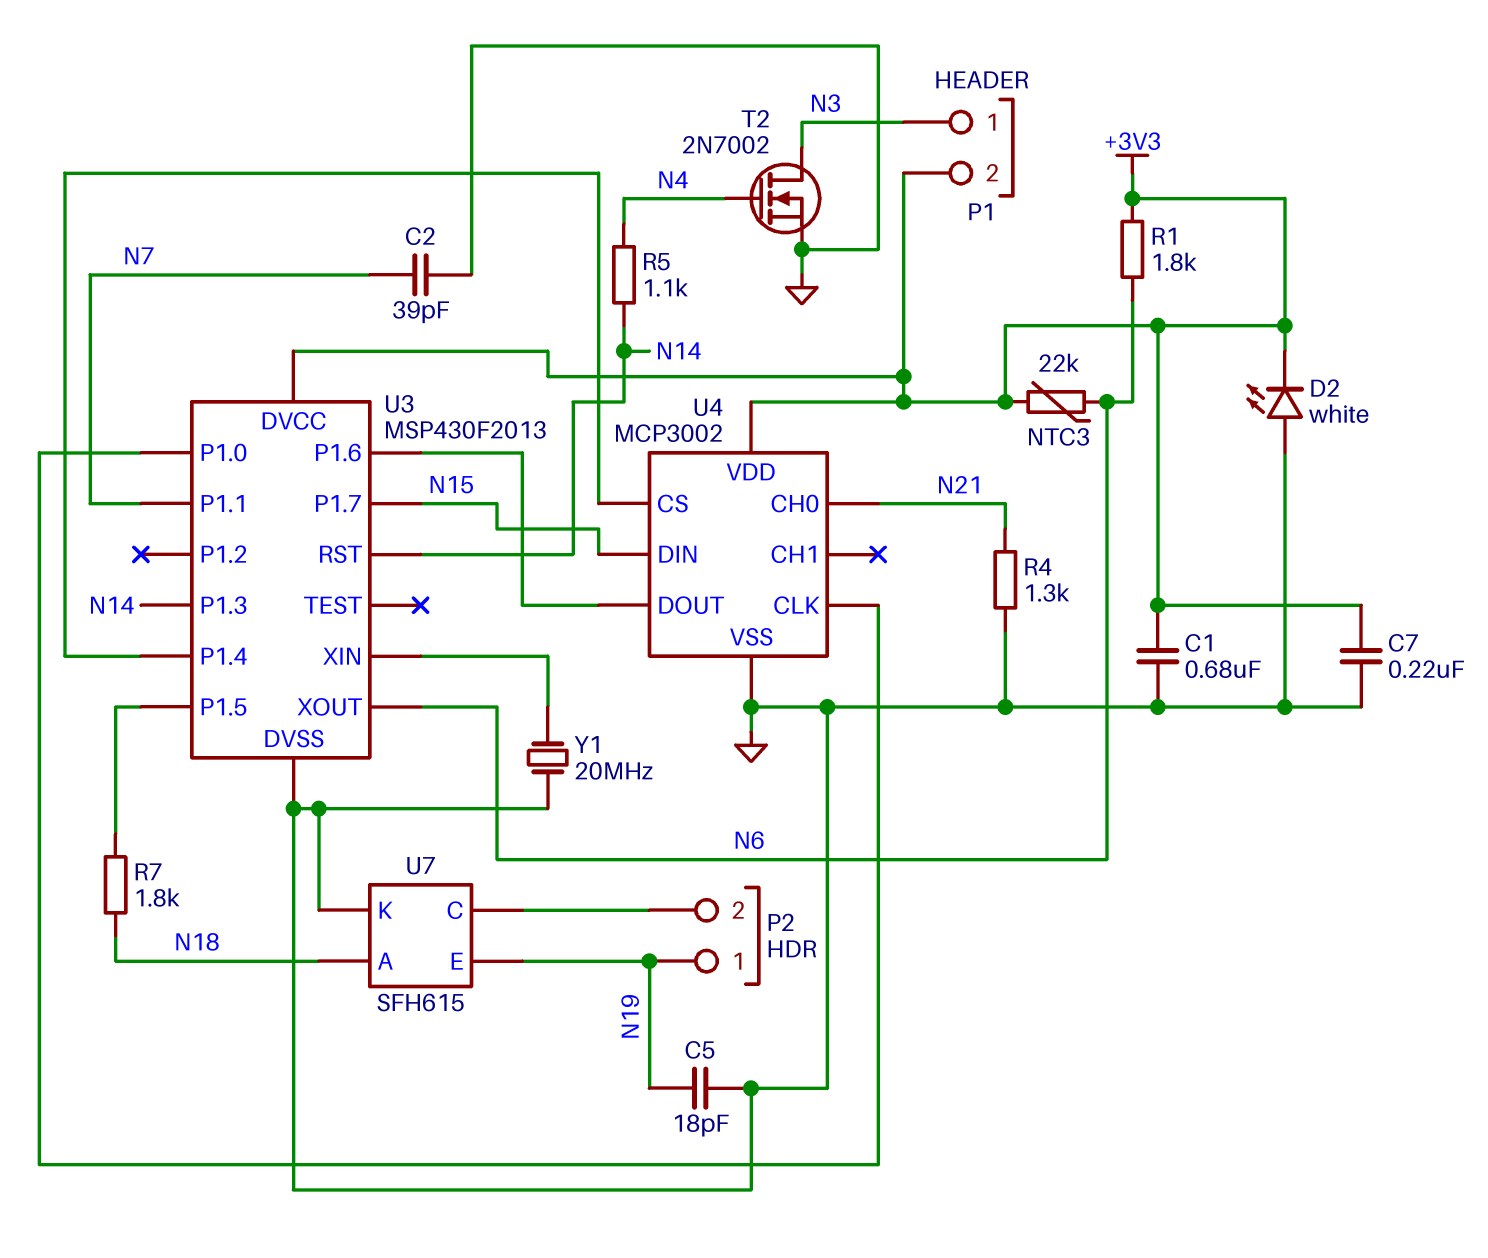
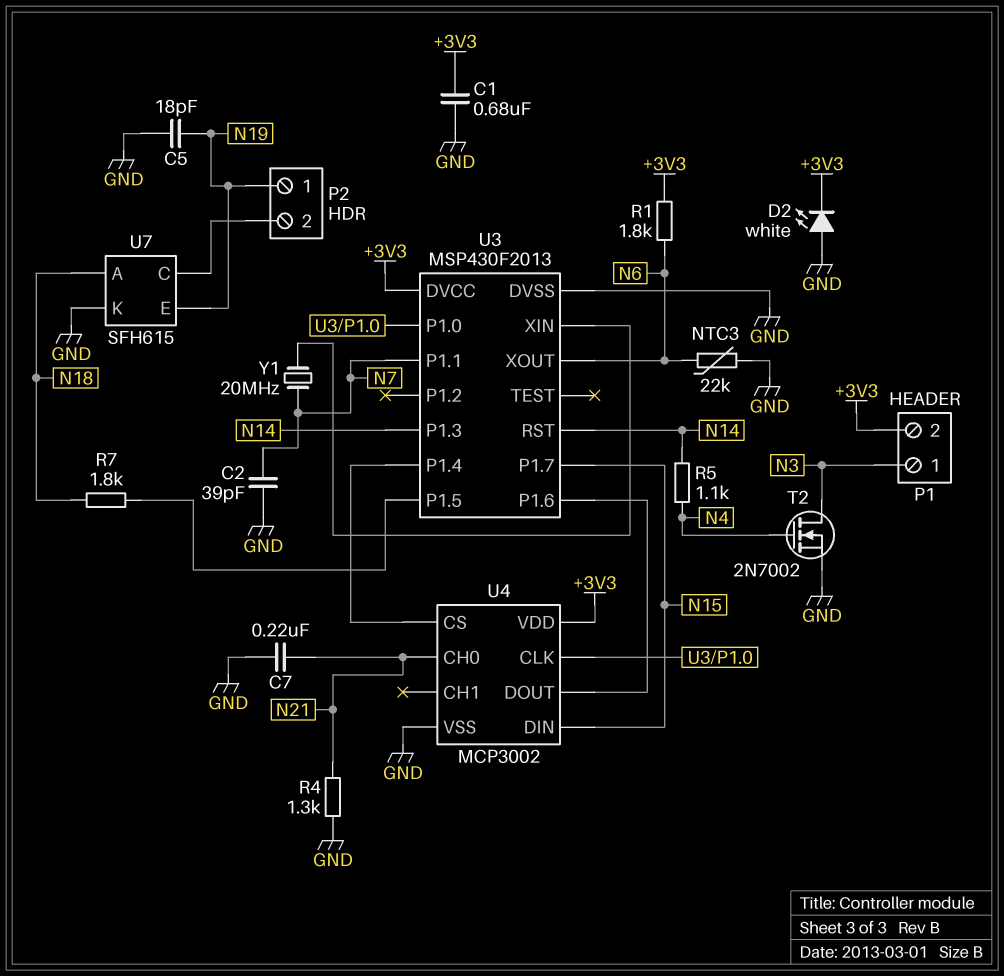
C7: 220nF (+3V3, GND) -> 220nF (GND, N21)
NTC3: 22k (+3V3, N6) -> 22k (GND, N6)
Y1: 20MHz (GND, U3/XIN) -> 20MHz (N7, U3/XIN)

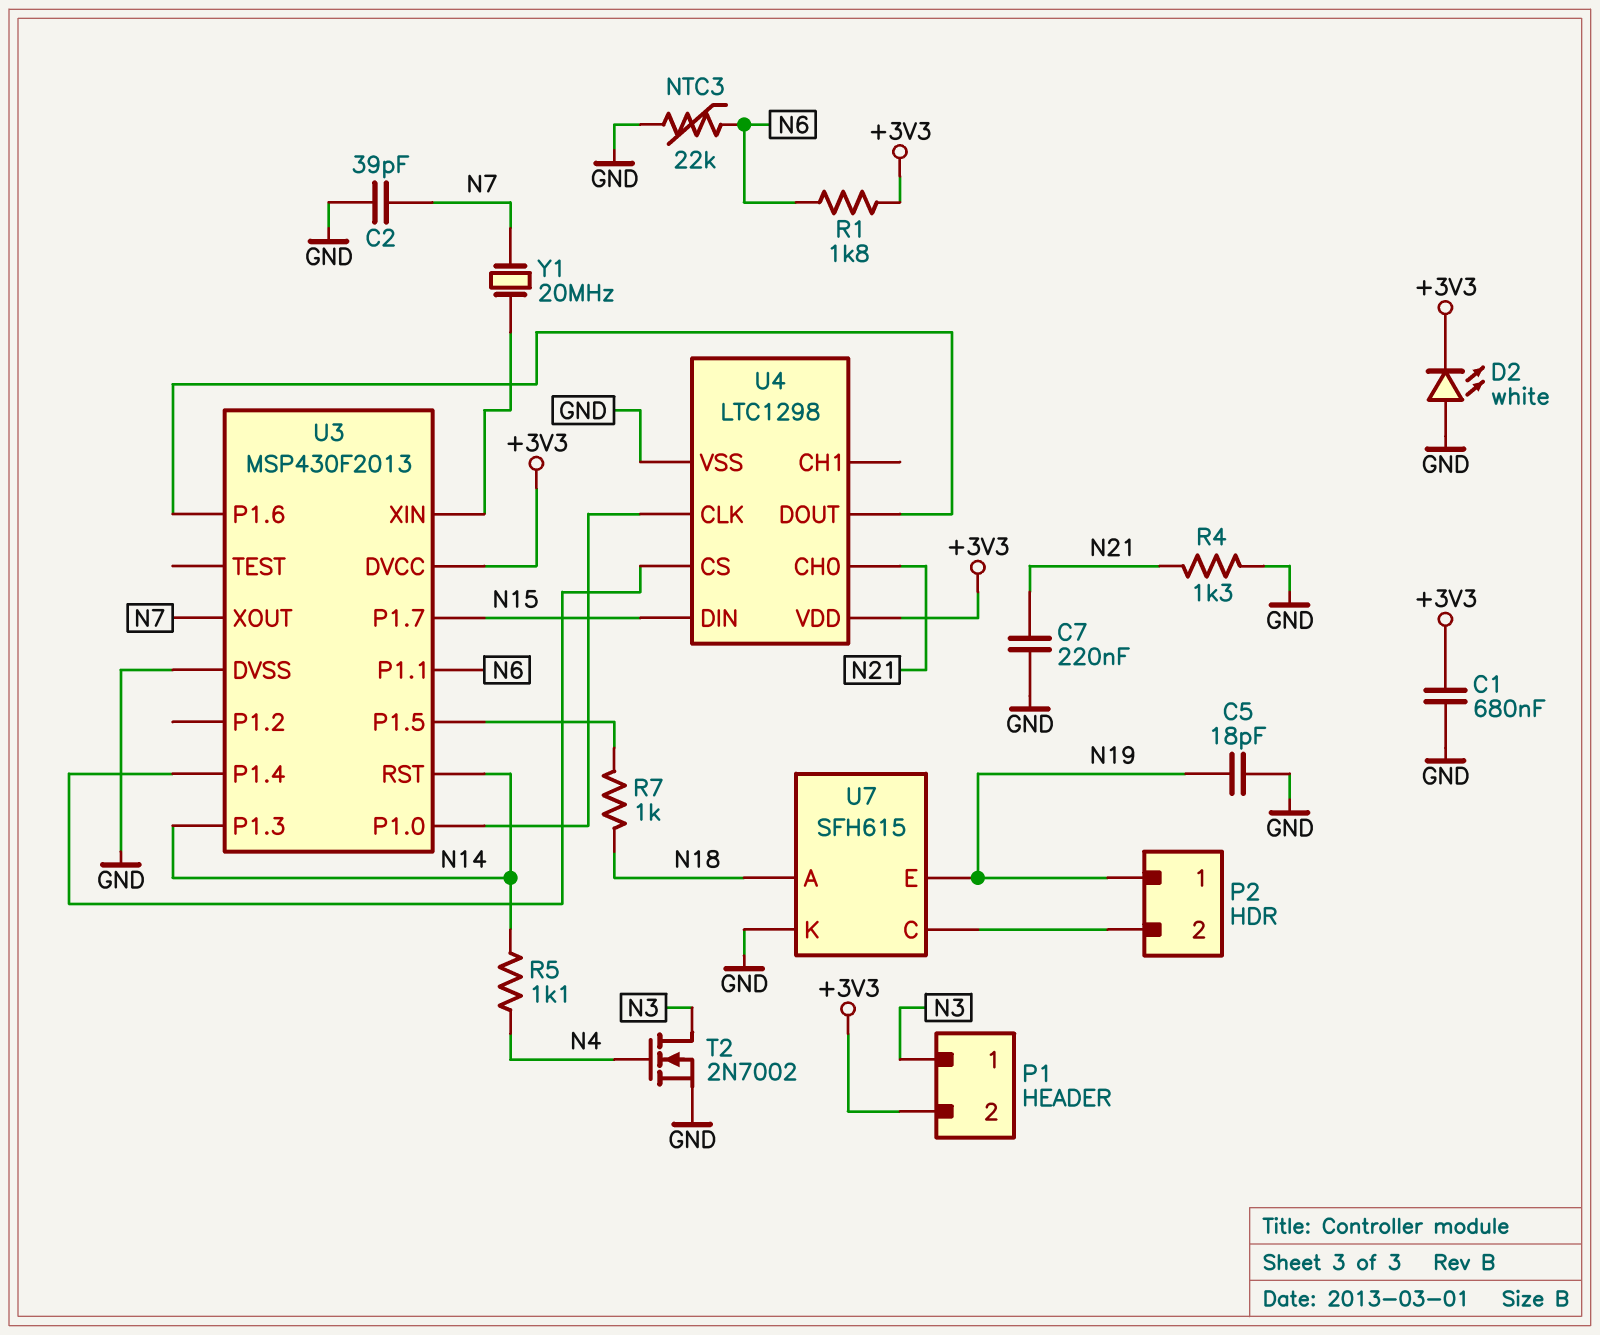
R7: 1.8k (N18, U3/P1.5) -> 1k (N18, U3/P1.5)
U3 pin P1.1: N7 -> N6
U3 pin XOUT: N6 -> N7
U4: MCP3002 -> LTC1298

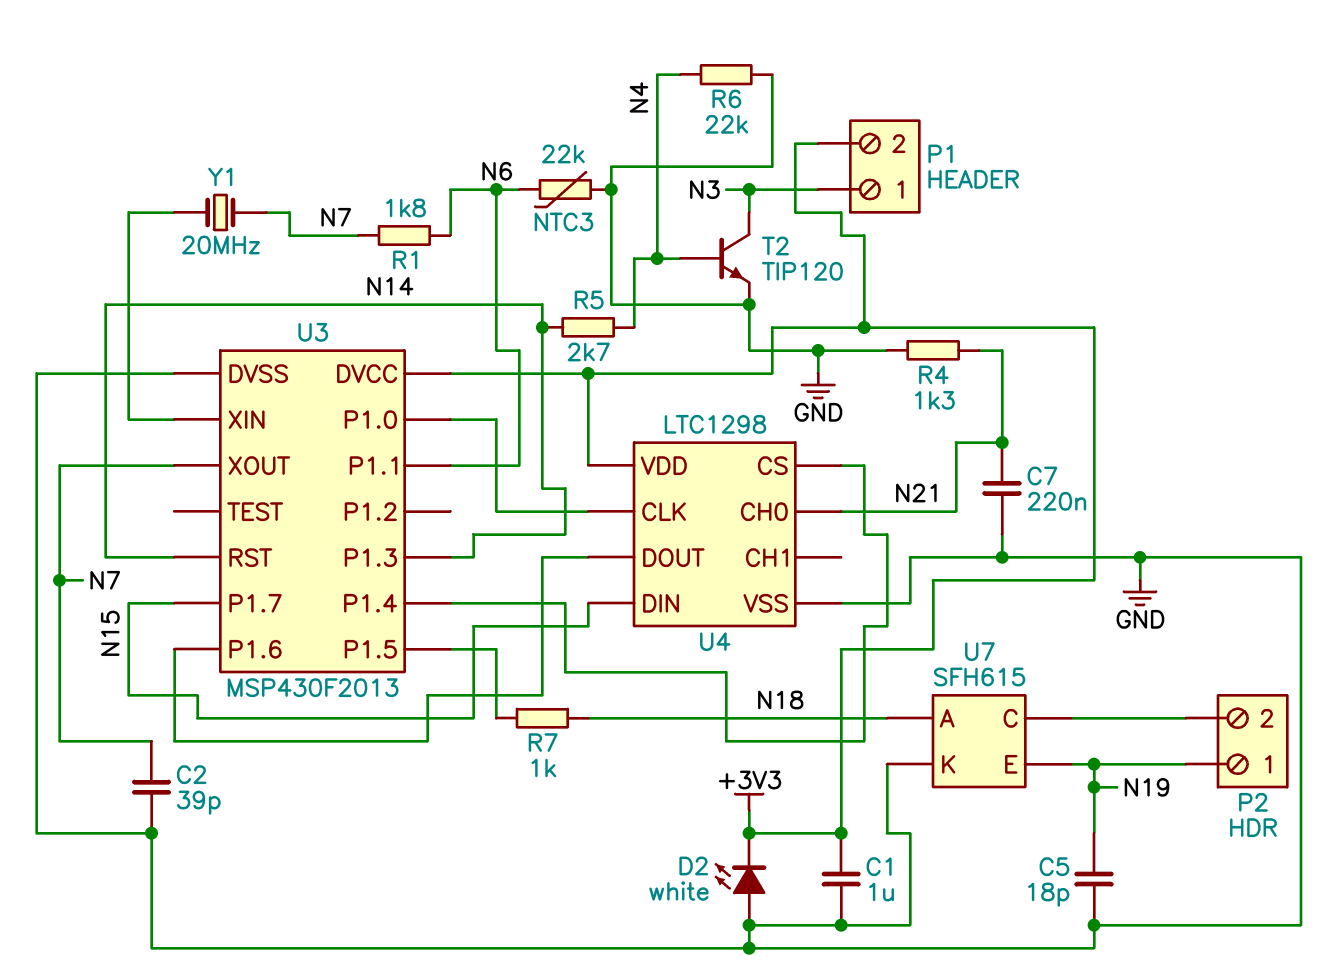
C1: 680nF (+3V3, GND) -> 1uF (+3V3, GND)
R1: 1.8k (+3V3, N6) -> 1.8k (N6, N7)
R5: 1.1k (N4, N14) -> 2.7k (N4, N14)
R6: none -> 22k (GND, N4)
T2: NMOS 2N7002 (G N4, D N3, S GND) -> NPN TIP120 (B N4, C N3, E GND)

